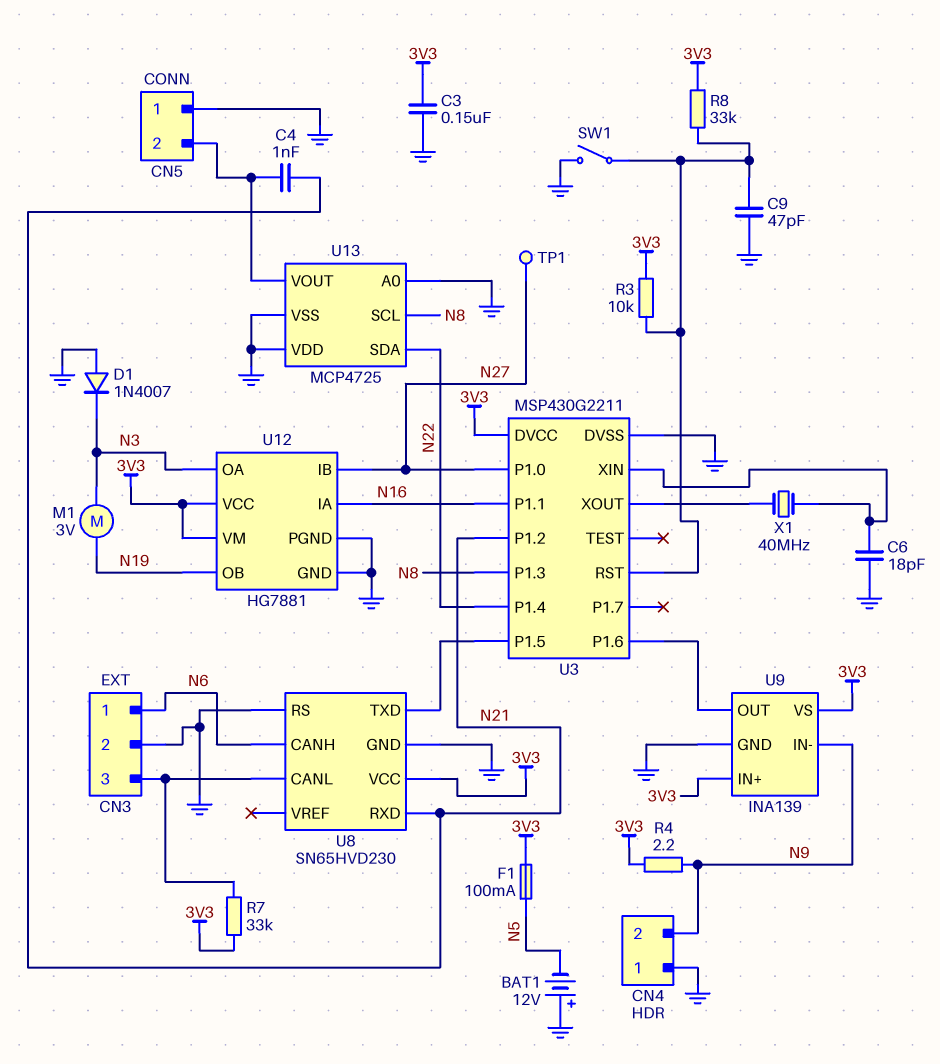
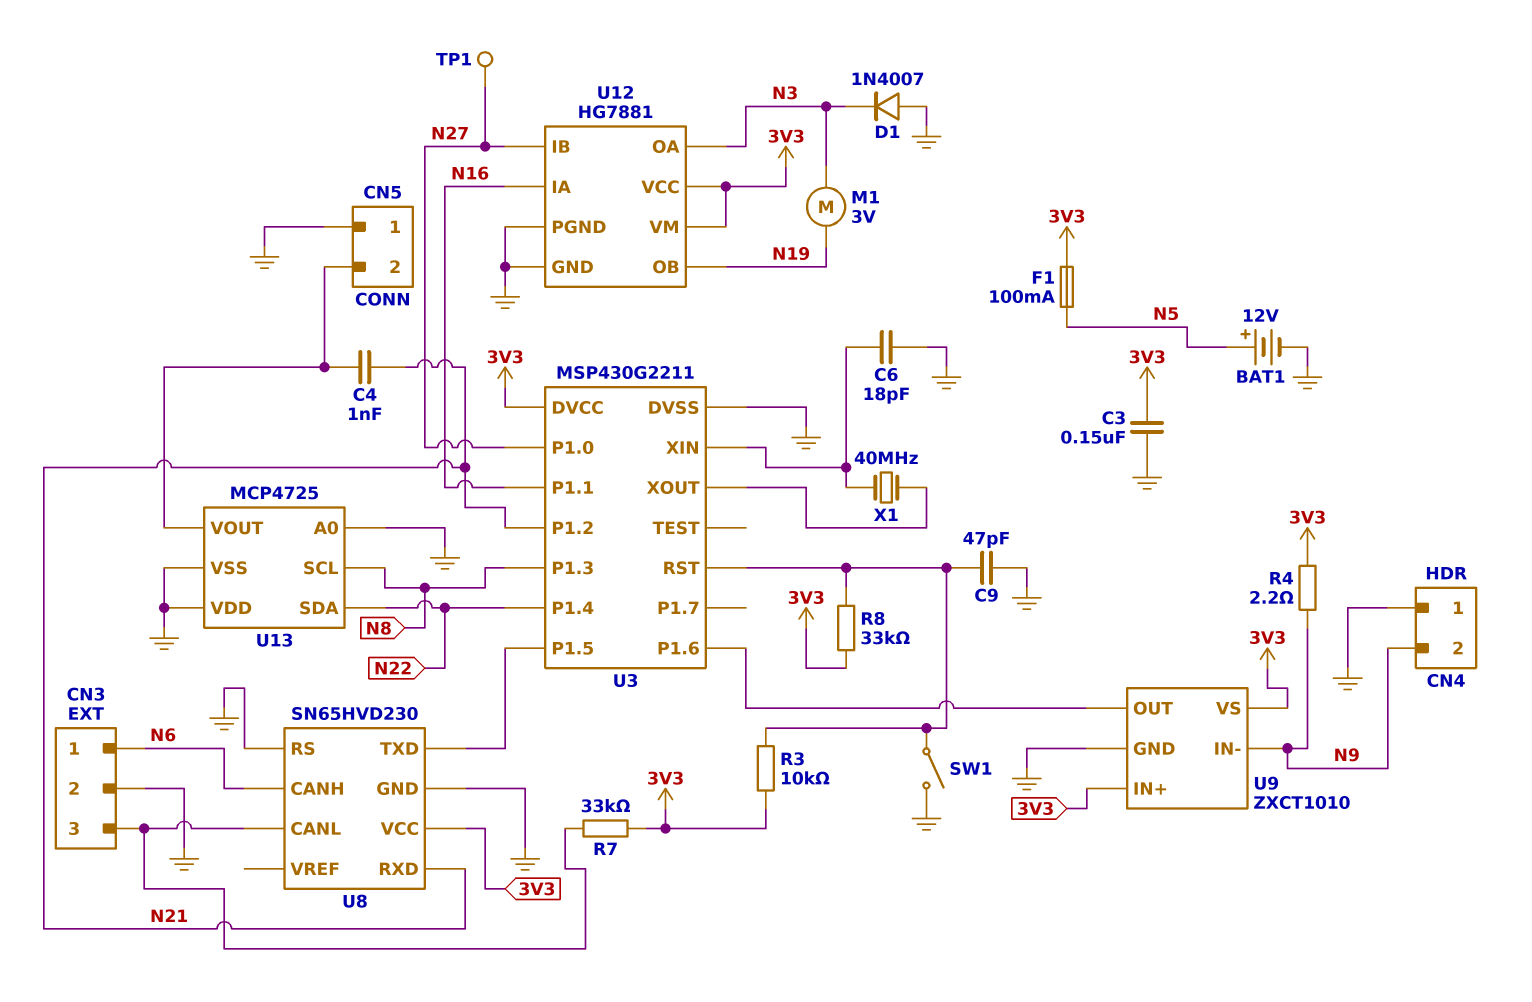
BAT1: 12V (plus GND, minus N5) -> 12V (plus N5, minus GND)
U9: INA139 -> ZXCT1010

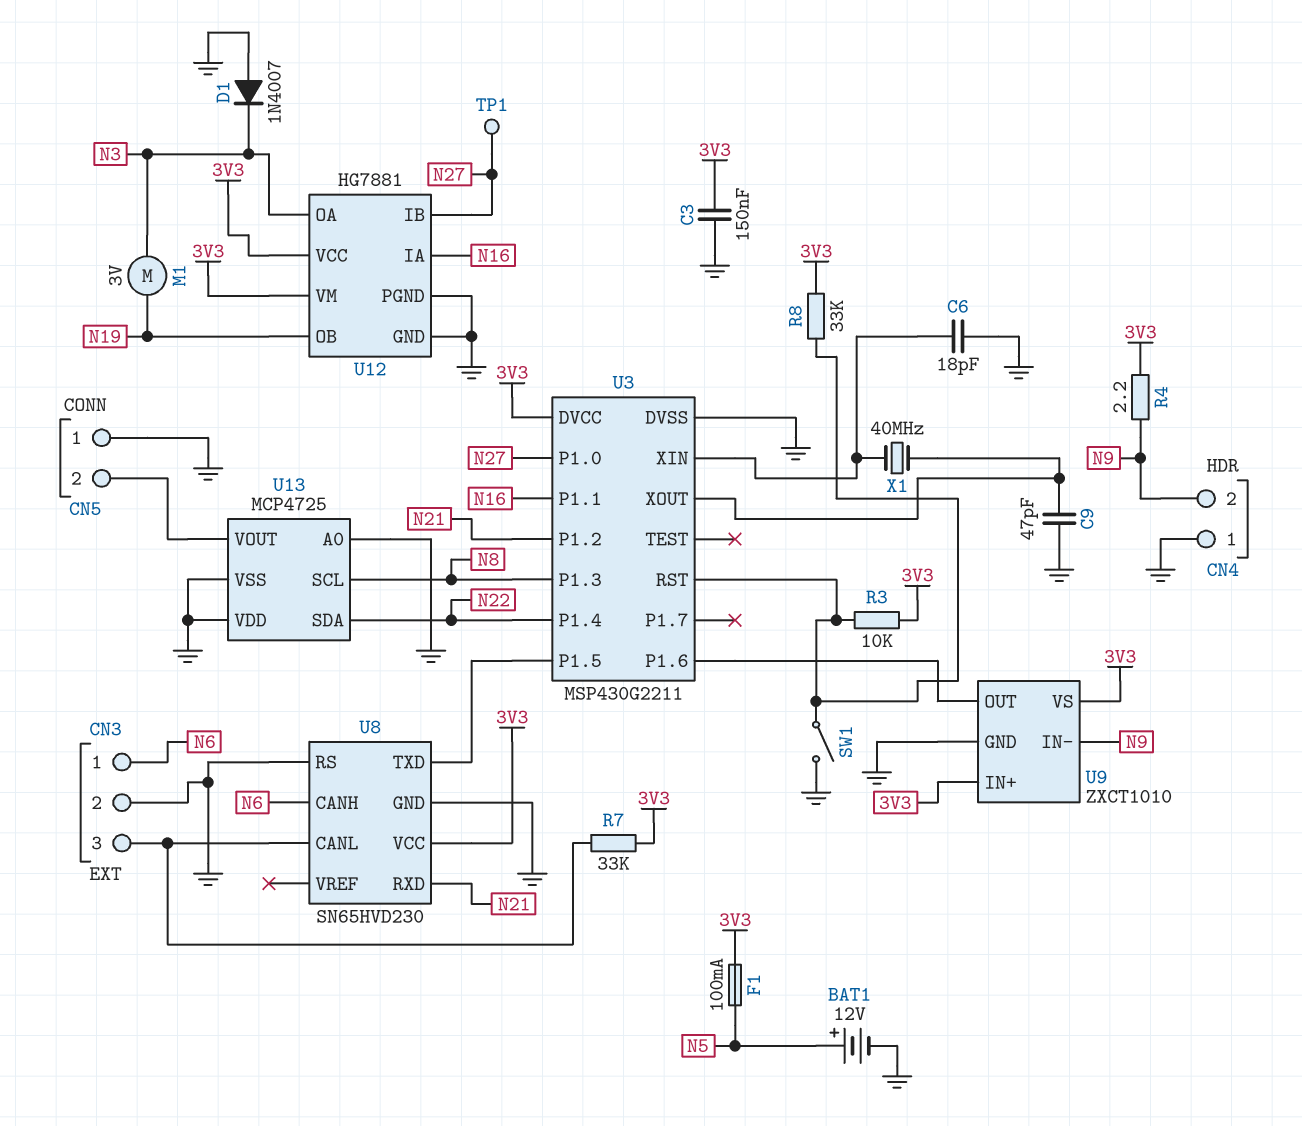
C4: 1nF (CN5/2, N21) -> none
C9: 47pF (GND, U3/RST) -> 47pF (GND, U3/XOUT)

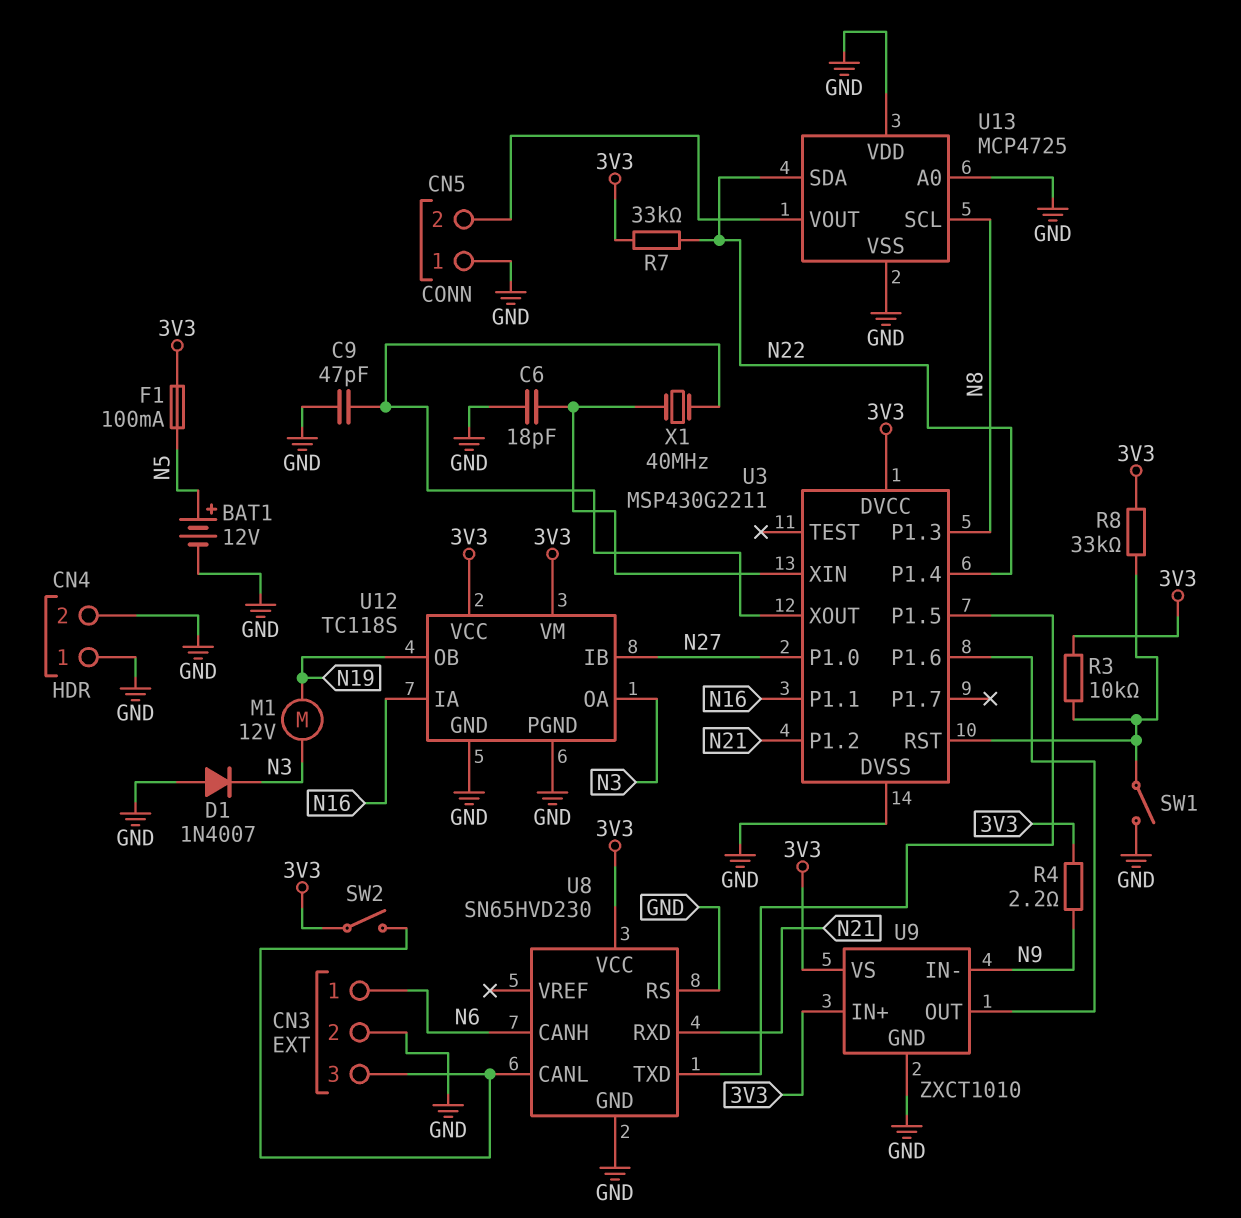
C3: 150nF (3V3, GND) -> none
CN4 pin 2: N9 -> GND
M1: motor 3V (N3, N19) -> motor 12V (N3, N19)
R7: 33k (3V3, CN3/3) -> 33k (3V3, N22)
SW2: none -> switch (3V3, CN3/3)
TP1: test point (N27) -> none
U12: HG7881 -> TC118S

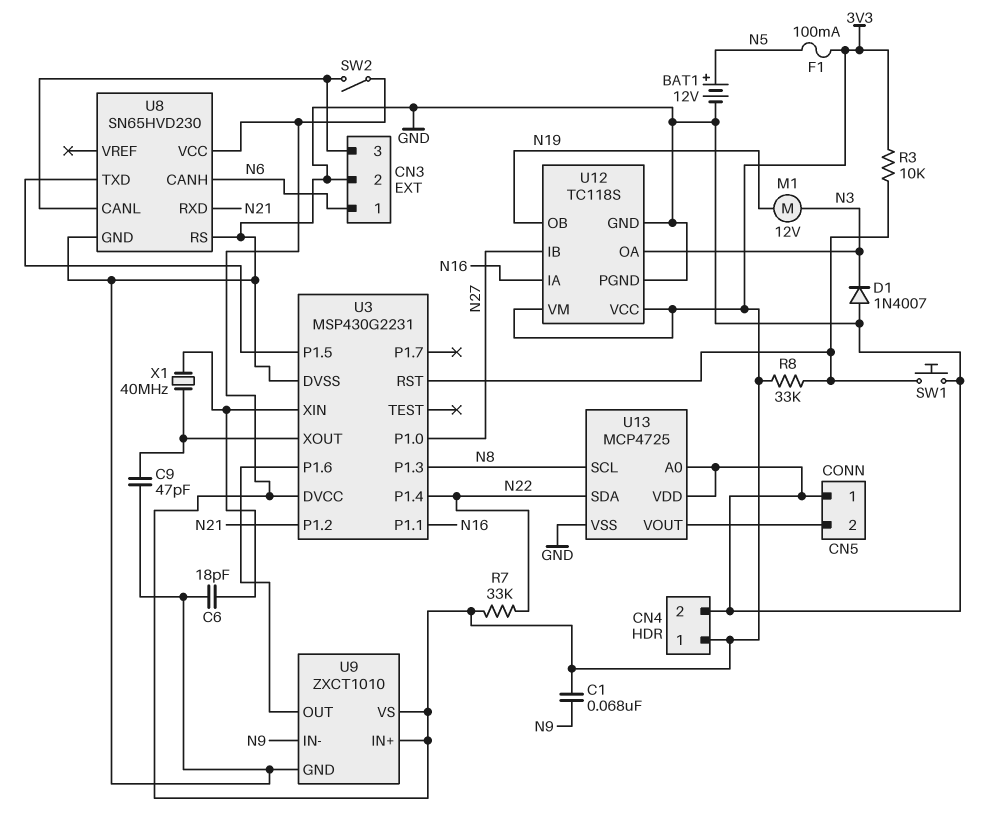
C1: none -> 68nF (3V3, N9)
CN4 pin 1: GND -> 3V3
R4: 2.2 (3V3, N9) -> none
SW1: switch (GND, U3/RST) -> button (GND, U3/RST)
U3: MSP430G2211 -> MSP430G2231

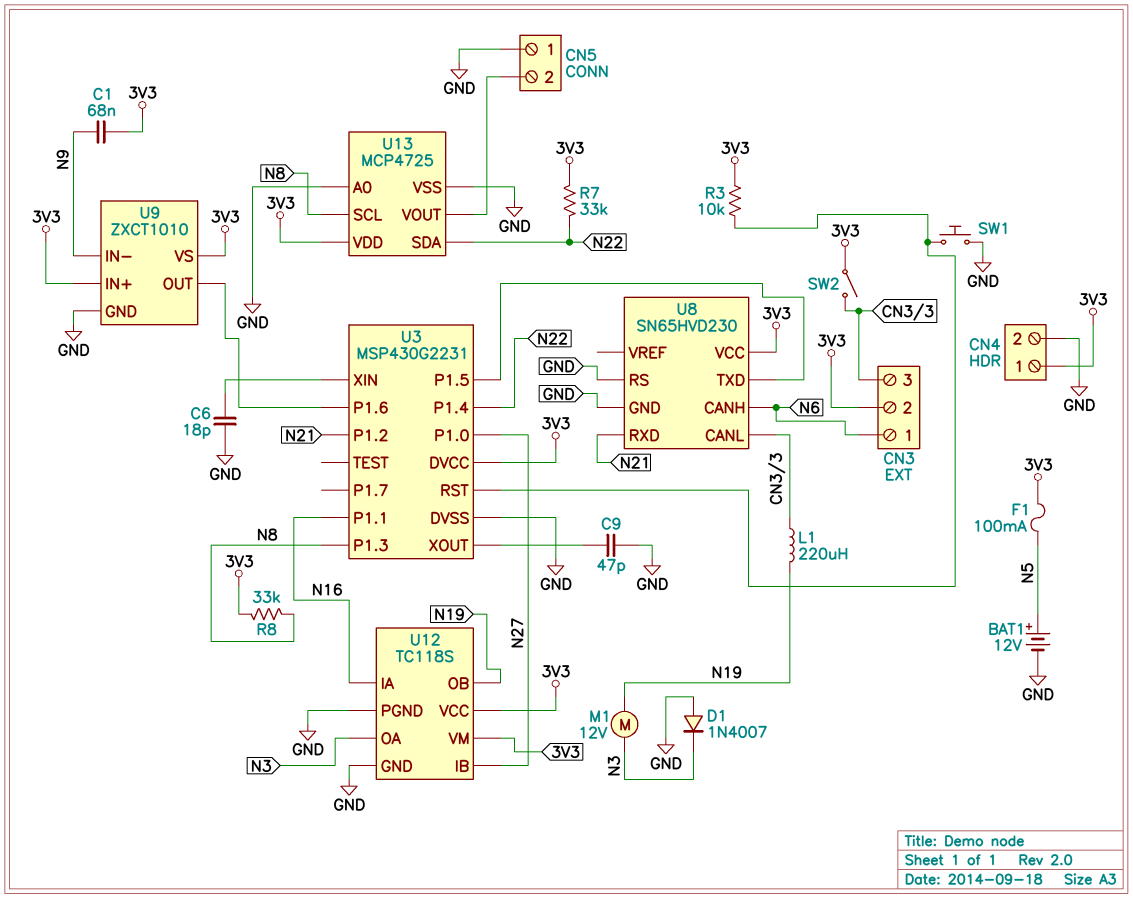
CN3 pin 2: GND -> 3V3
L1: none -> 220uH (CN3/3, N19)
R8: 33k (3V3, U3/RST) -> 33k (3V3, N8)
U13 pin VDD: GND -> 3V3
X1: 40MHz (U3/XIN, U3/XOUT) -> none

